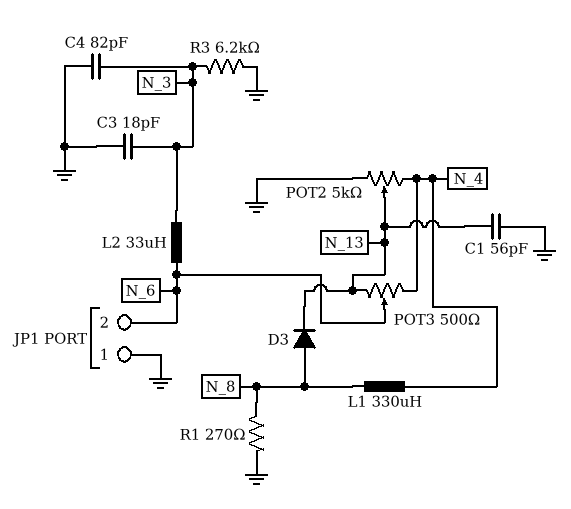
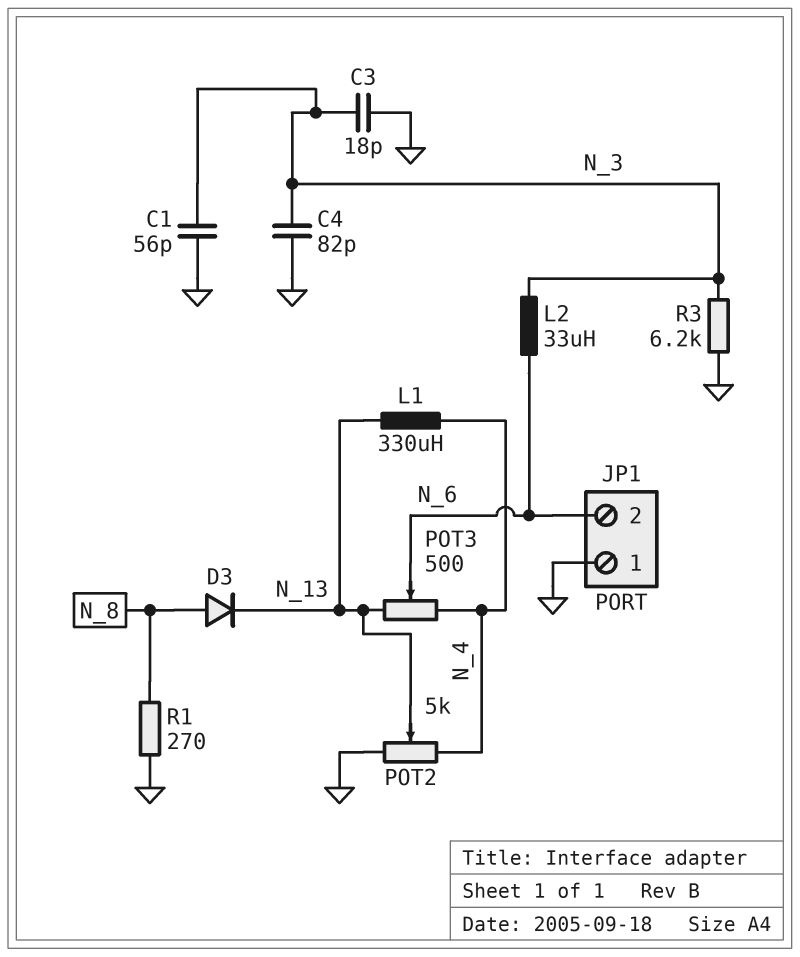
C1: 56pF (GND, N_13) -> 56pF (GND, N_3)
L1: 330uH (N_4, N_8) -> 330uH (N_4, N_13)

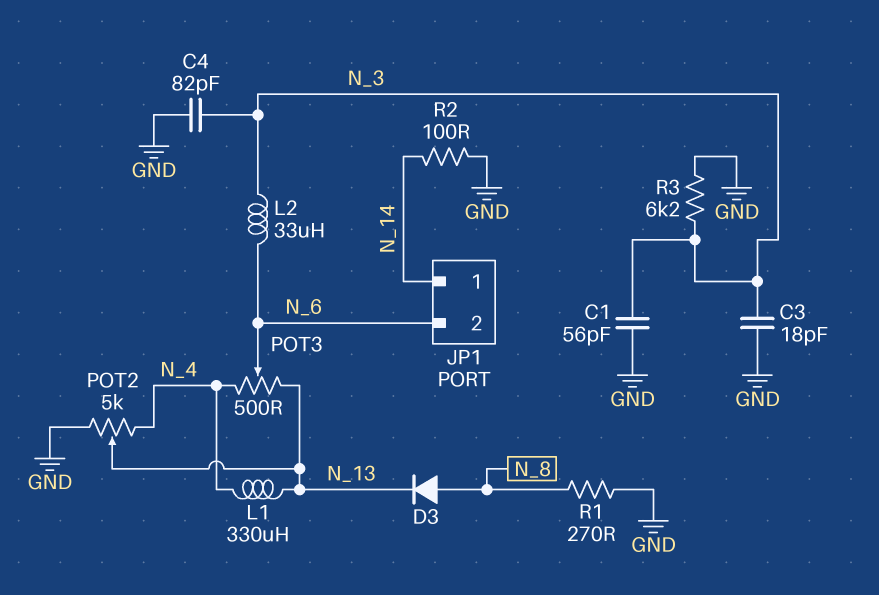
JP1 pin 1: GND -> N_14
R2: none -> 100 (GND, N_14)

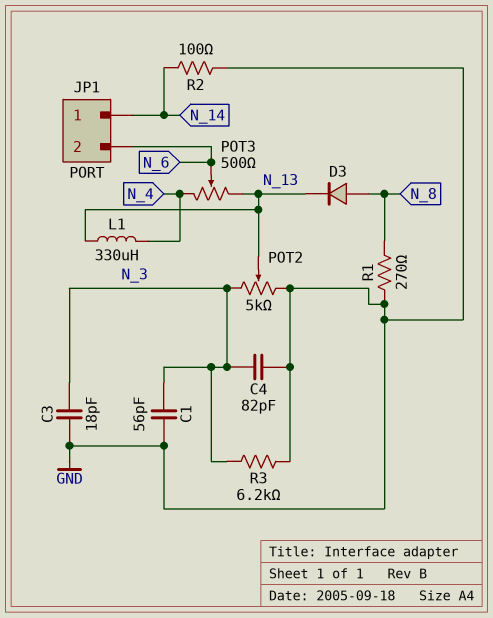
L2: 33uH (N_3, N_6) -> none
POT2: 5k (GND, N_4, wiper N_13) -> 5k (GND, N_3, wiper N_13)

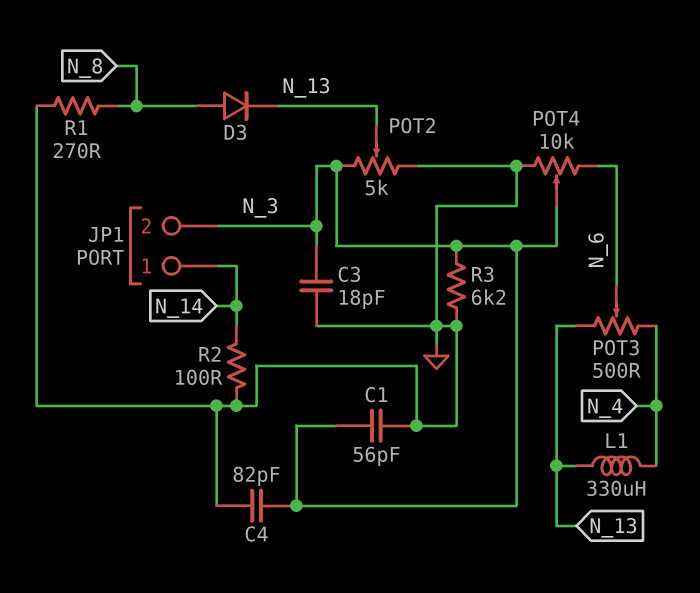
JP1 pin 2: N_6 -> N_3
POT4: none -> 10k (GND, N_6, wiper N_3)

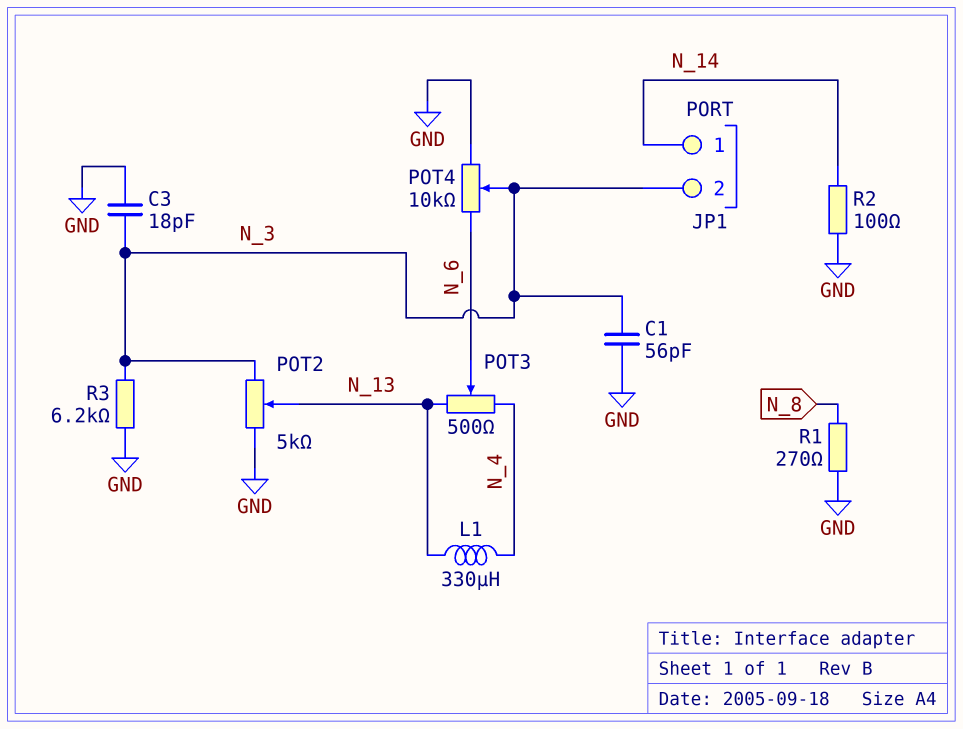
C4: 82pF (GND, N_3) -> none
D3: diode (A N_8, K N_13) -> none

